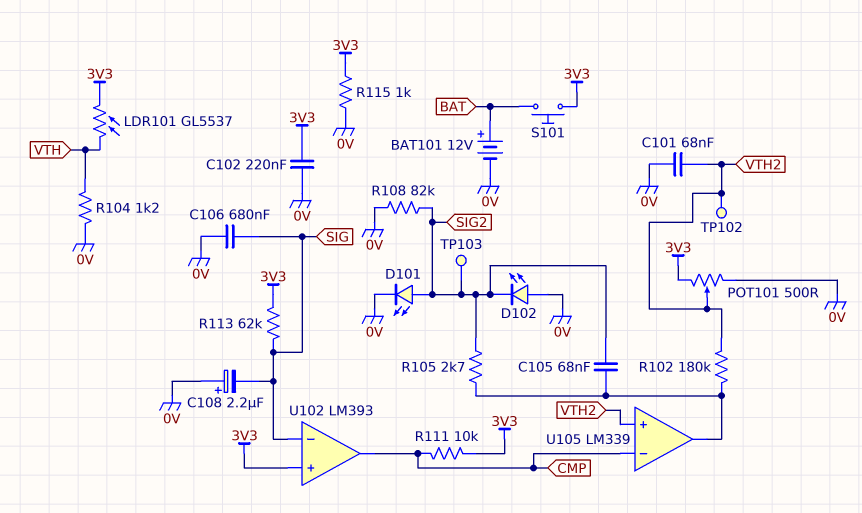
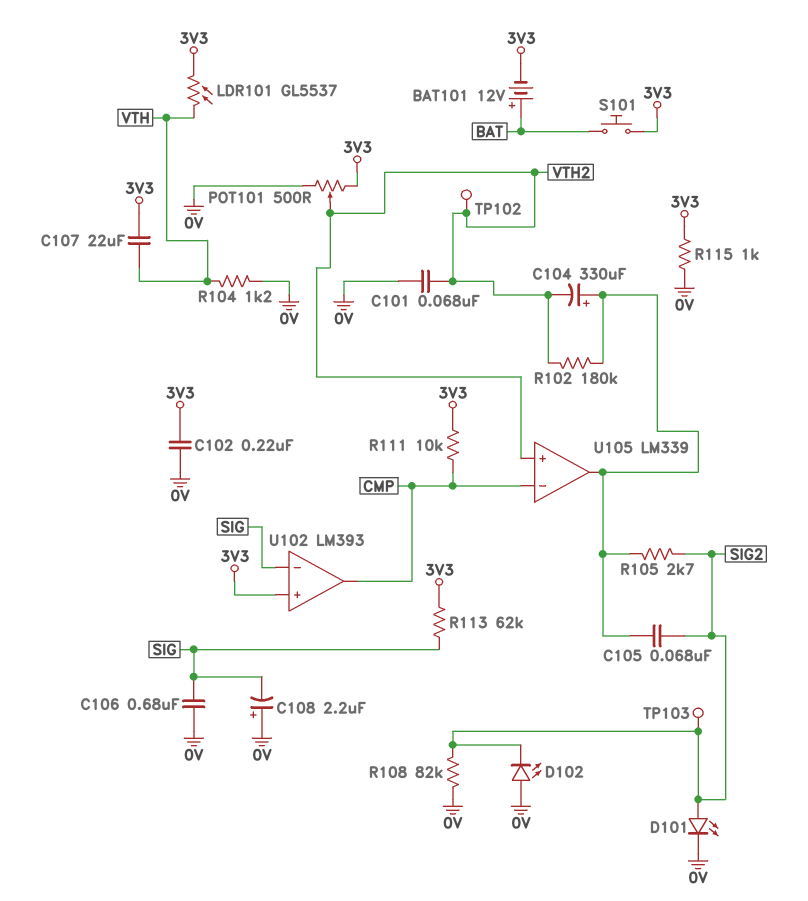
BAT101: 12V (plus BAT, minus 0V) -> 12V (plus BAT, minus 3V3)
C104: none -> 330uF (plus U105/out, minus VTH2)
C107: none -> 22uF (3V3, VTH)

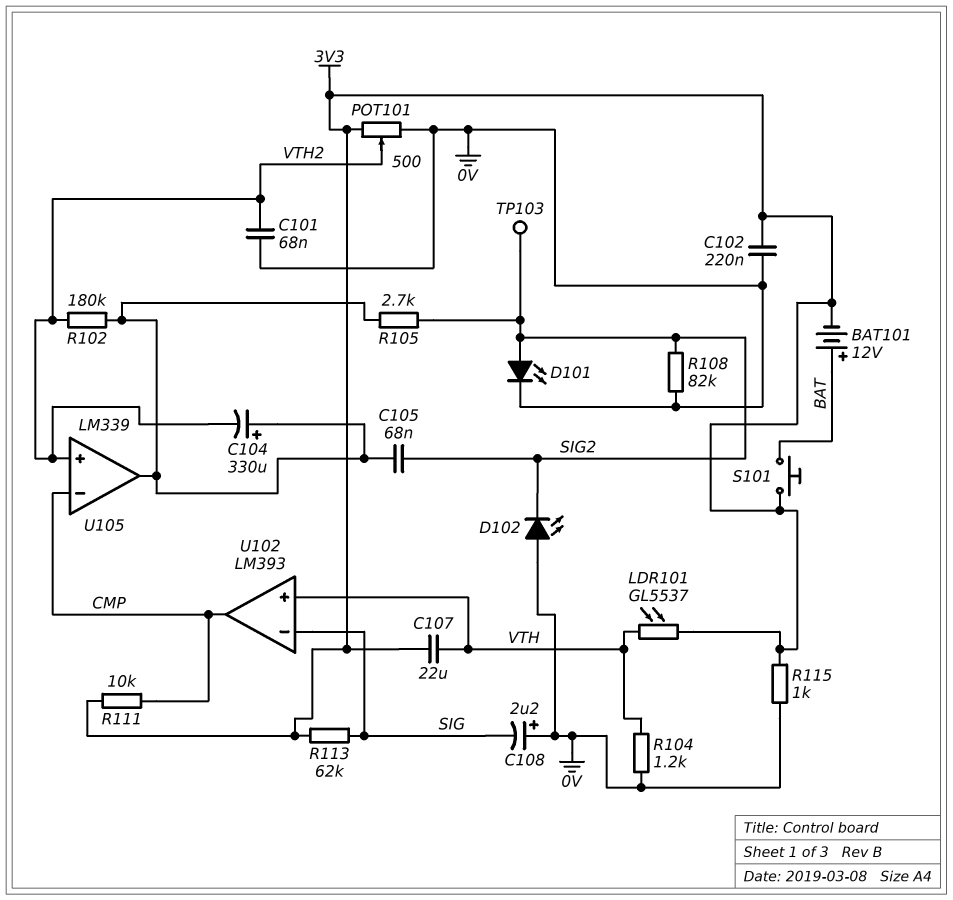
C106: 680nF (0V, SIG) -> none
TP102: test point (VTH2) -> none
U102 pin in+: 3V3 -> VTH

